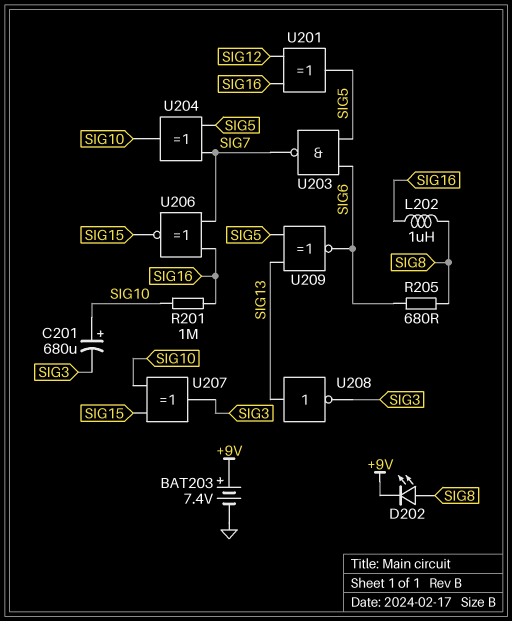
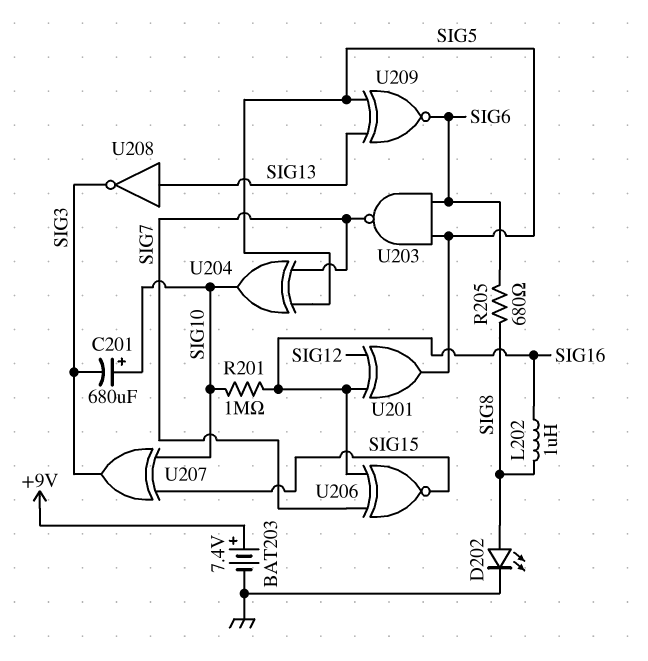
D202: LED (A SIG8, K +9V) -> LED (A SIG8, K GND)

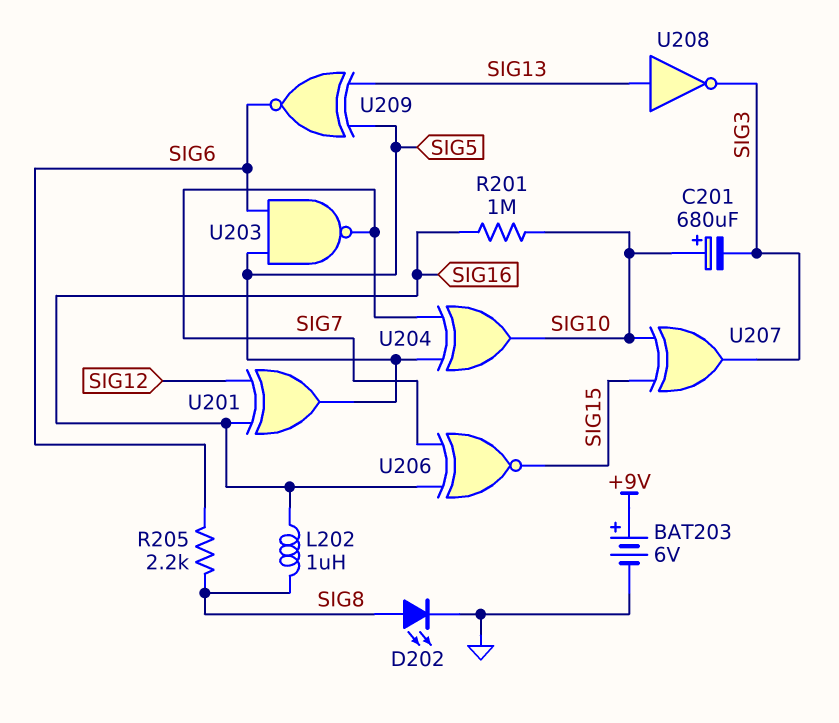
BAT203: 7.4V (plus +9V, minus GND) -> 6V (plus +9V, minus GND)
R205: 680 (SIG6, SIG8) -> 2.2k (SIG6, SIG8)

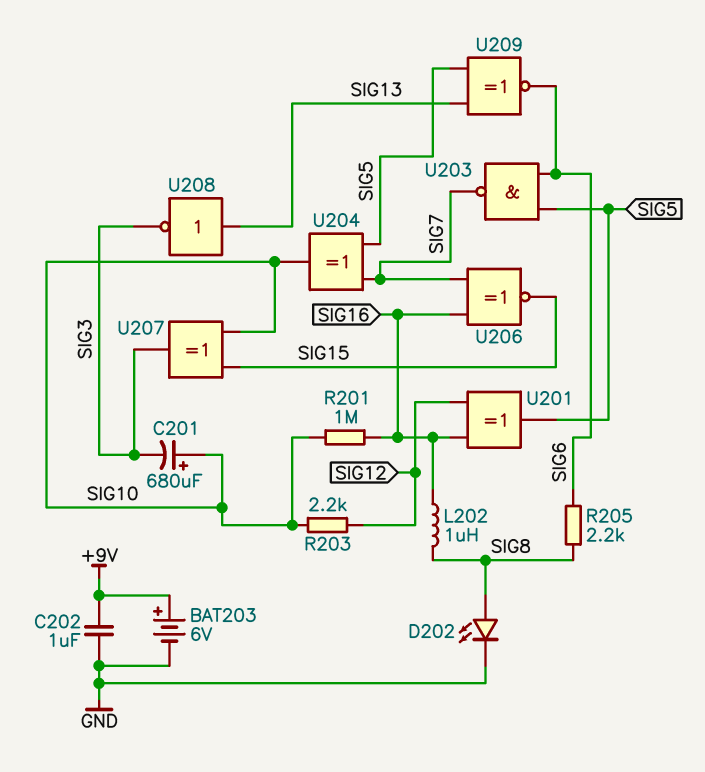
C202: none -> 1uF (+9V, GND)
R203: none -> 2.2k (SIG10, SIG12)

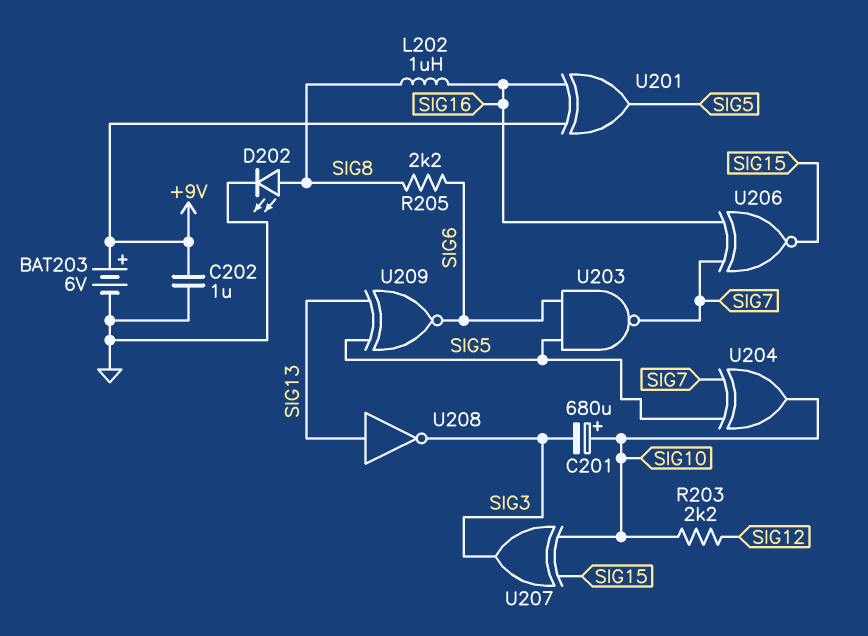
R201: 1M (SIG10, SIG16) -> none
U201: XOR (in SIG12, in SIG16, out SIG5) -> XOR (in +9V, in SIG16, out SIG5)

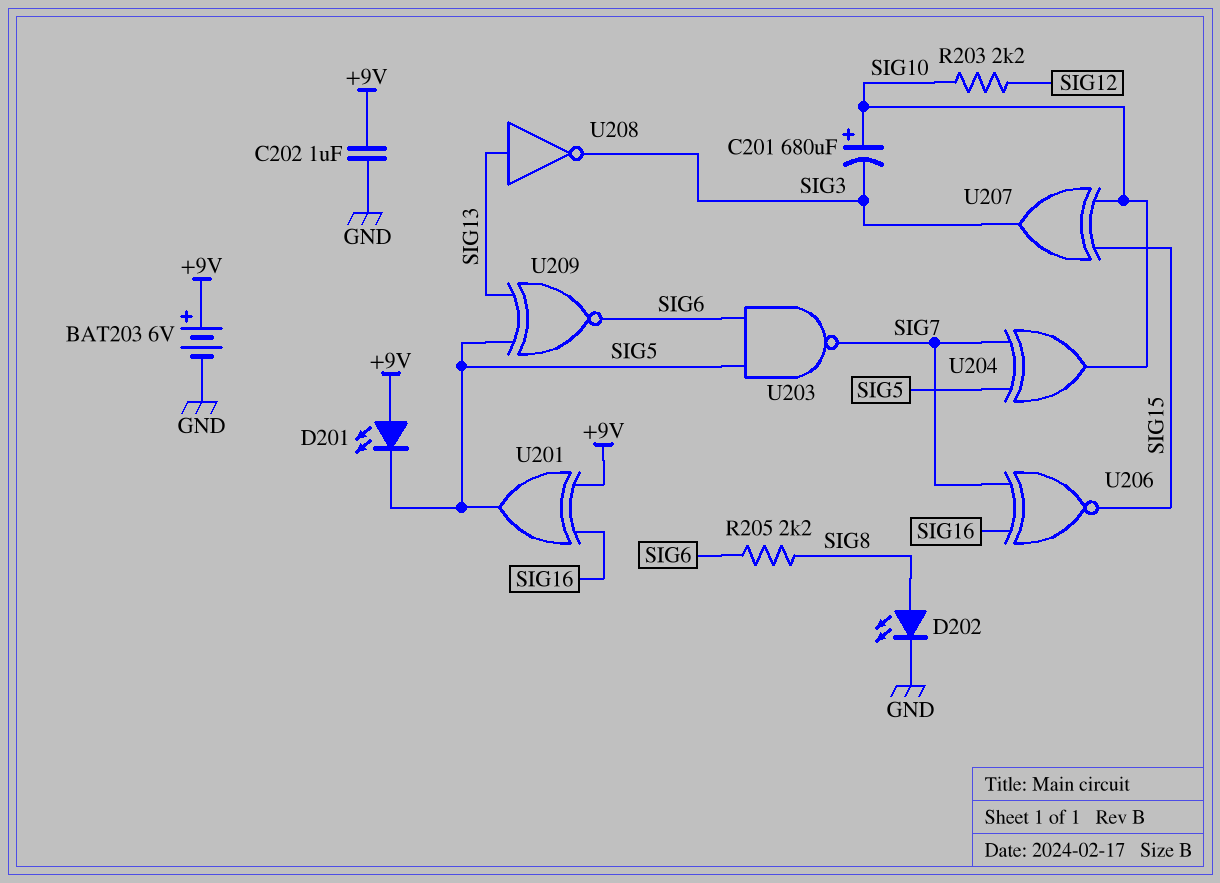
D201: none -> LED (A +9V, K SIG5)
L202: 1uH (SIG8, SIG16) -> none

